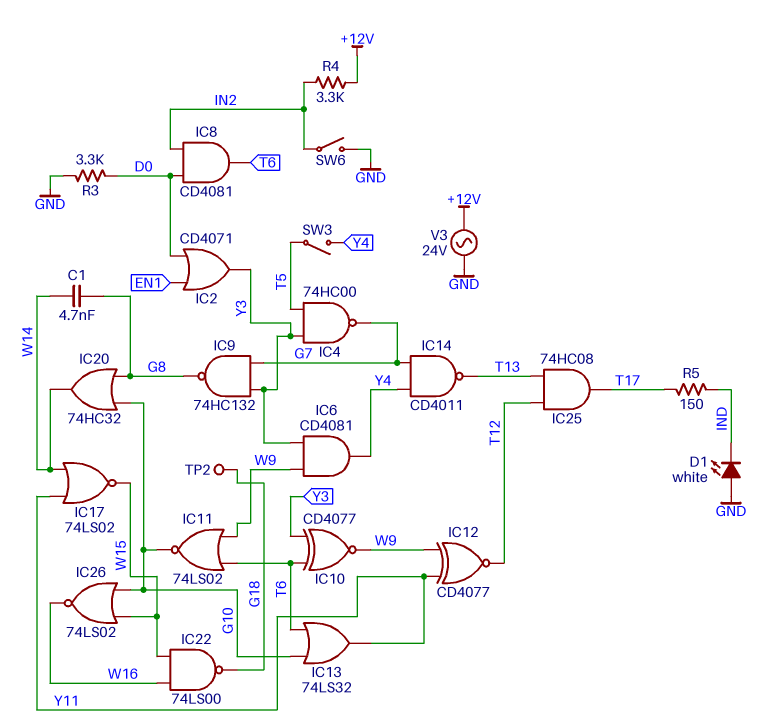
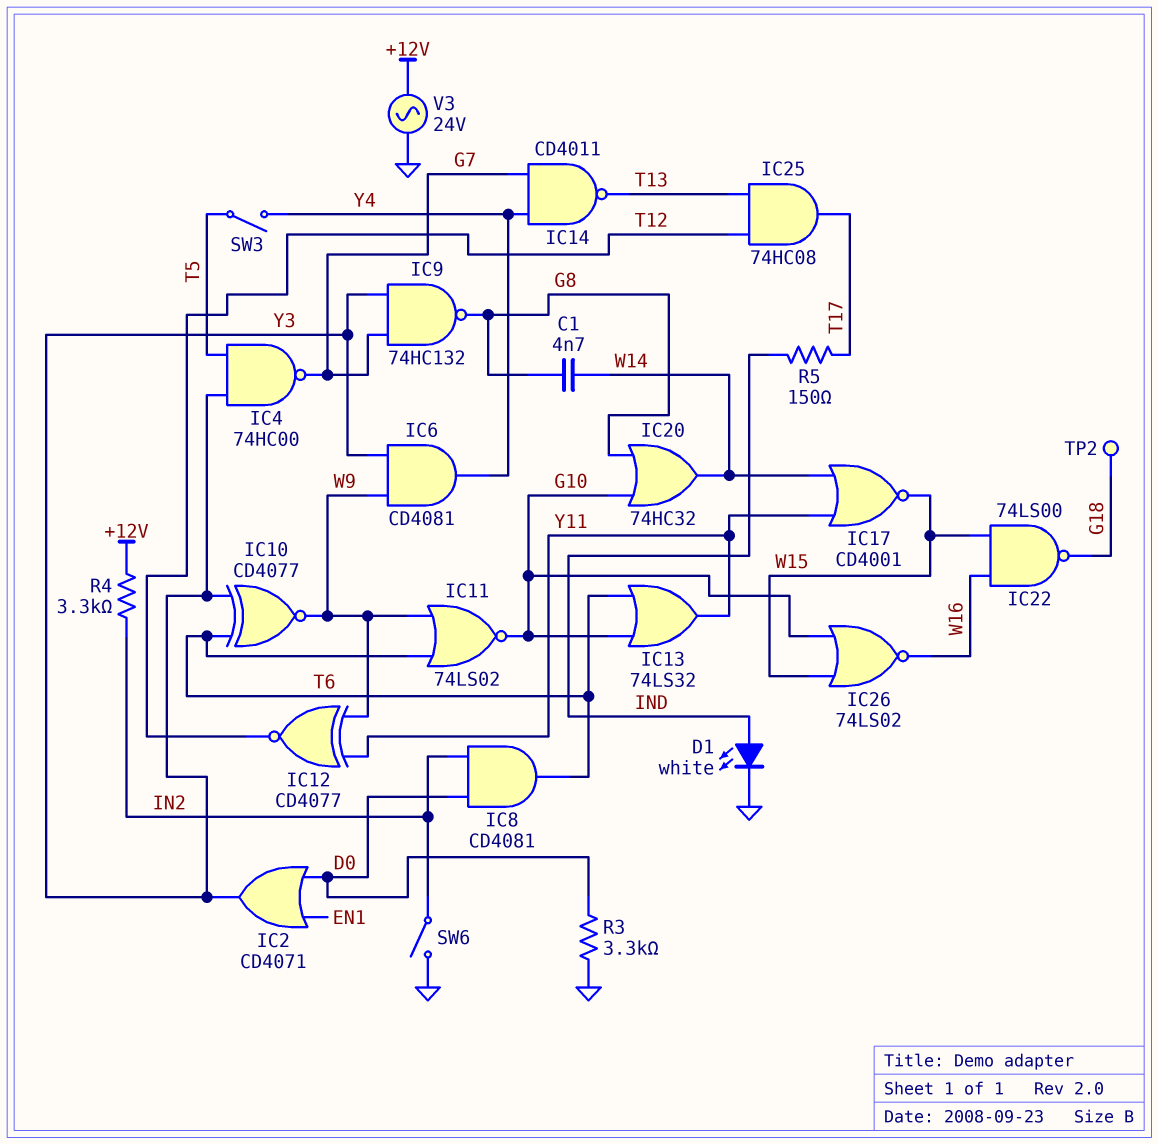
D1: LED white (A GND, K IND) -> LED white (A IND, K GND)
IC17: NOR 74LS02 (in W14, in Y11, out W15) -> NOR CD4001 (in W14, in Y11, out W15)

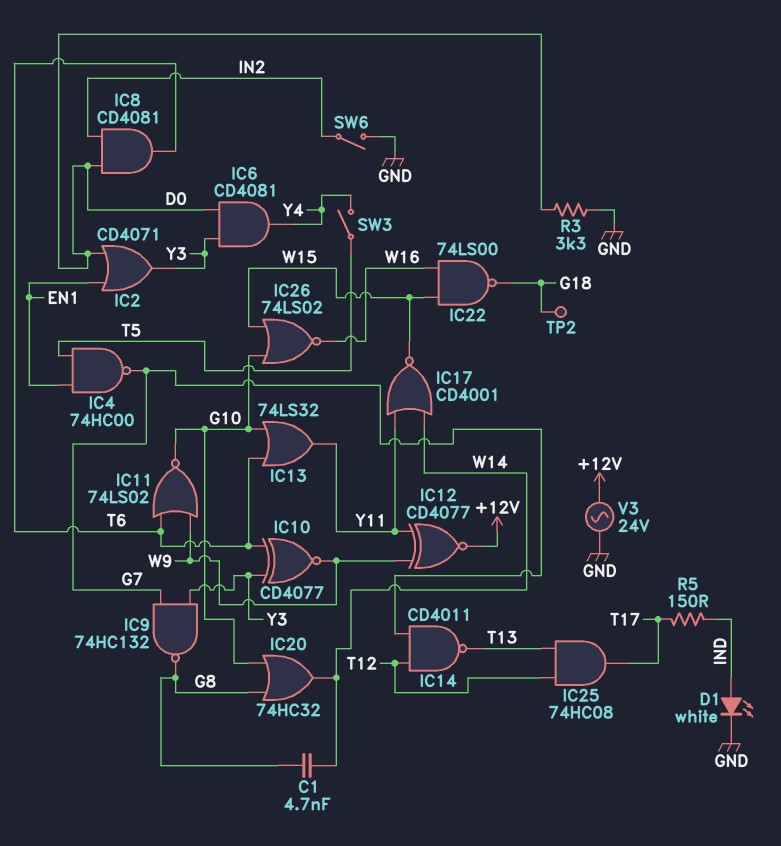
IC4: NAND 74HC00 (in T5, in Y3, out G7) -> NAND 74HC00 (in EN1, in T5, out G7)
IC6: AND CD4081 (in W9, in Y3, out Y4) -> AND CD4081 (in D0, in Y3, out Y4)
IC12: XNOR CD4077 (in W9, in Y11, out T12) -> XNOR CD4077 (in W9, in Y11, out +12V)
IC14: NAND CD4011 (in G7, in Y4, out T13) -> NAND CD4011 (in G7, in T12, out T13)
R4: 3.3k (+12V, IN2) -> none

